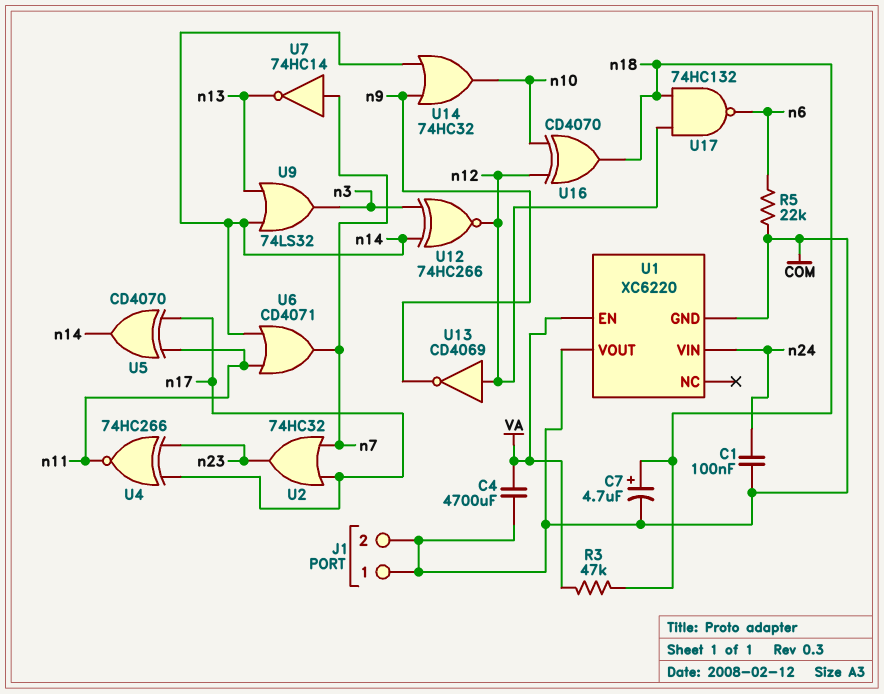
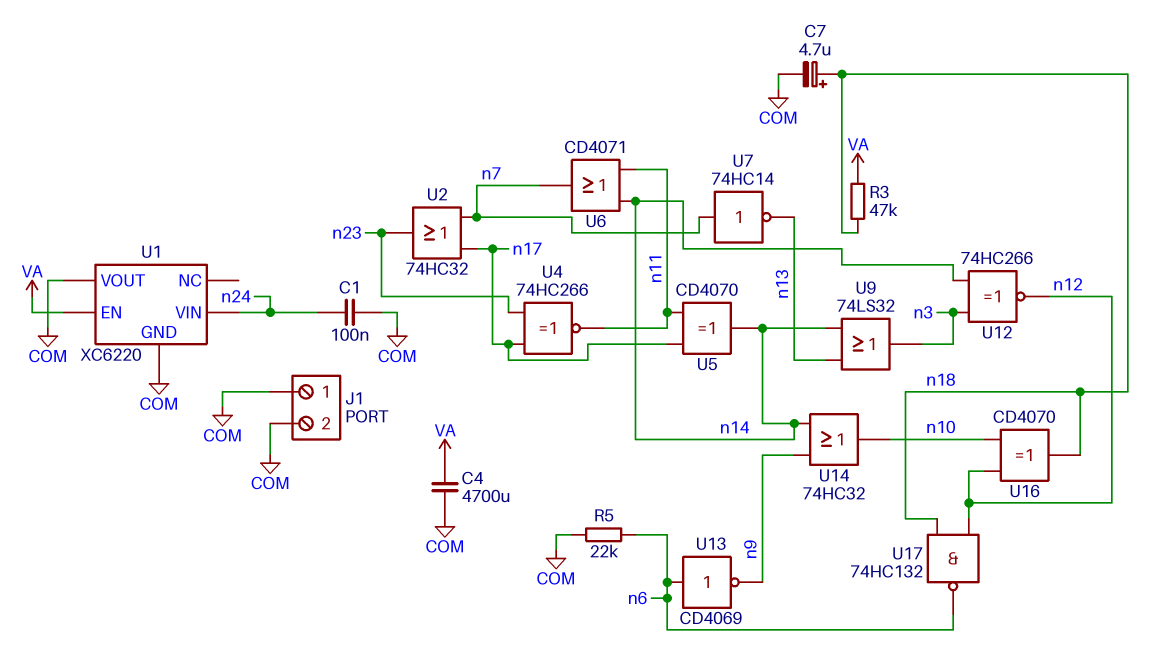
U13: NOT CD4069 (in n12, out n9) -> NOT CD4069 (in n6, out n9)

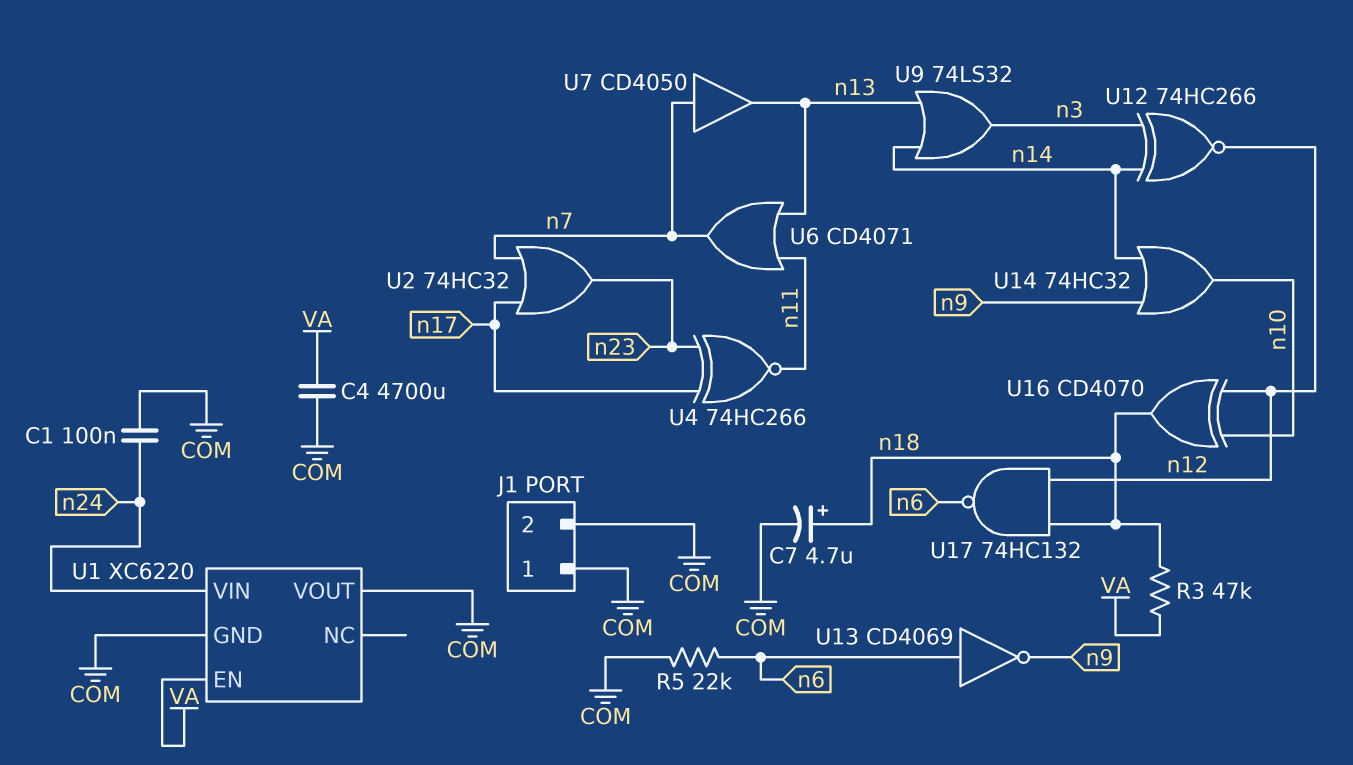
U5: XOR CD4070 (in n11, in n17, out n14) -> none
U6: OR CD4071 (in n11, in n14, out n7) -> OR CD4071 (in n11, in n13, out n7)
U7: NOT 74HC14 (in n7, out n13) -> buffer CD4050 (in n7, out n13)

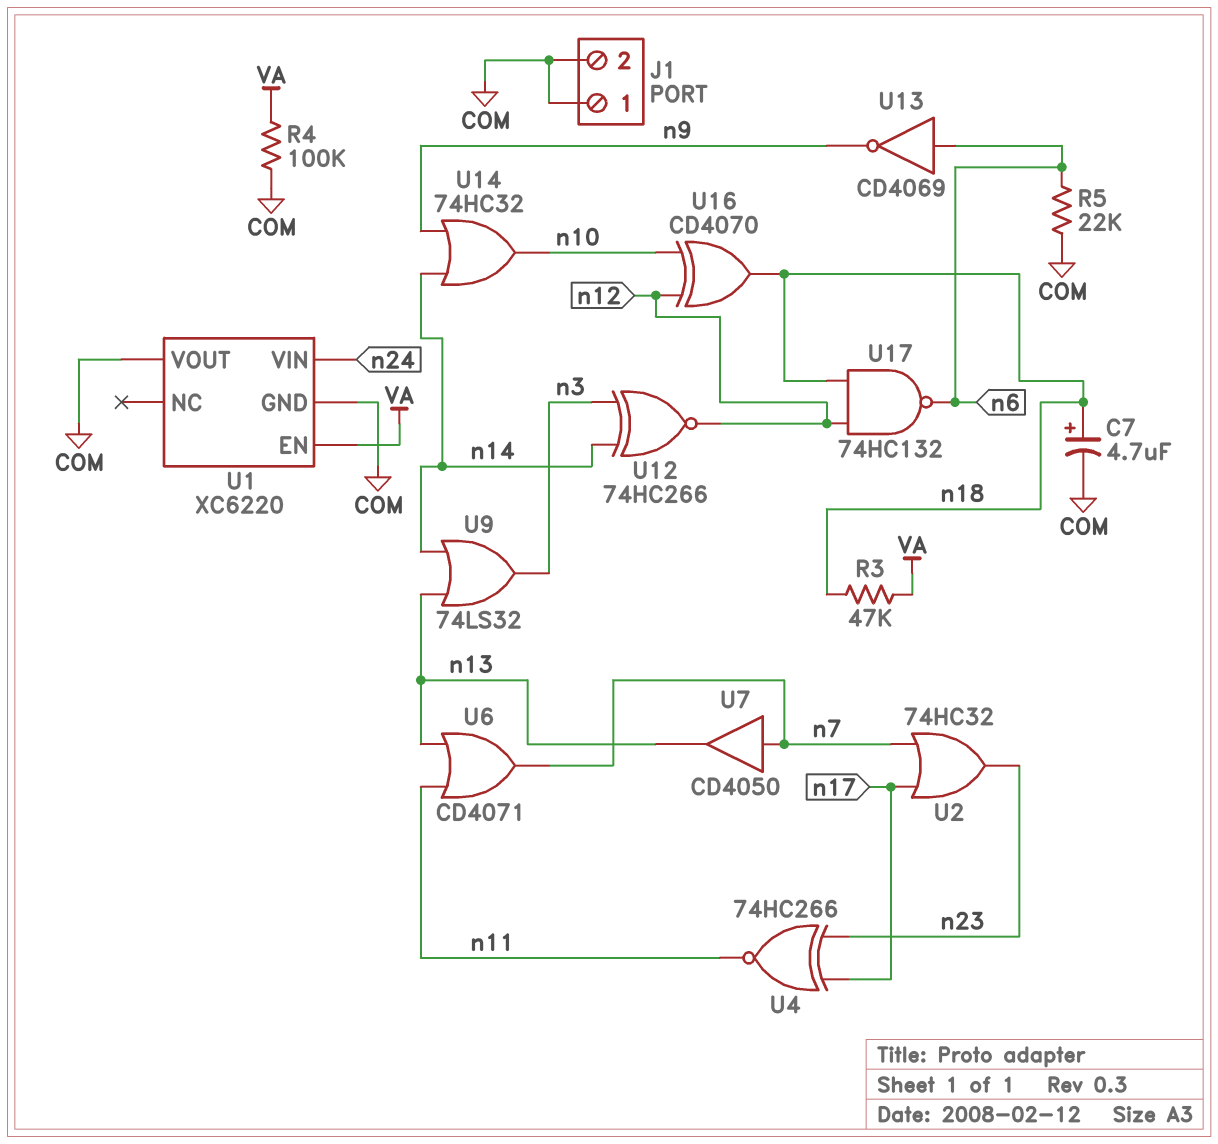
C1: 100nF (COM, n24) -> none
C4: 4700uF (COM, VA) -> none
R4: none -> 100k (COM, VA)

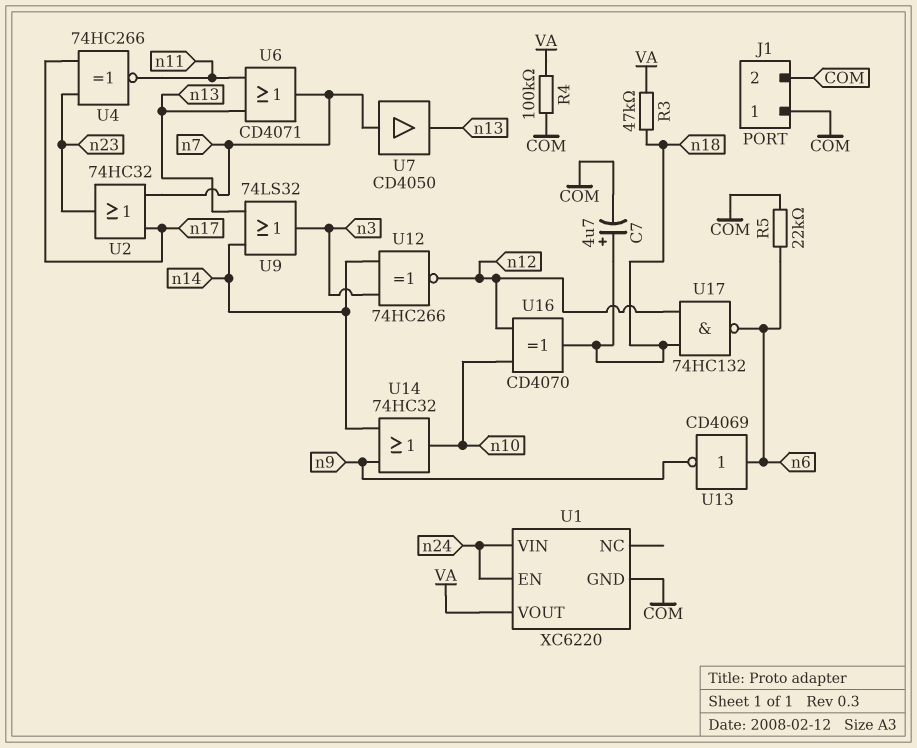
U1 pin EN: VA -> n24
U1 pin VOUT: COM -> VA

